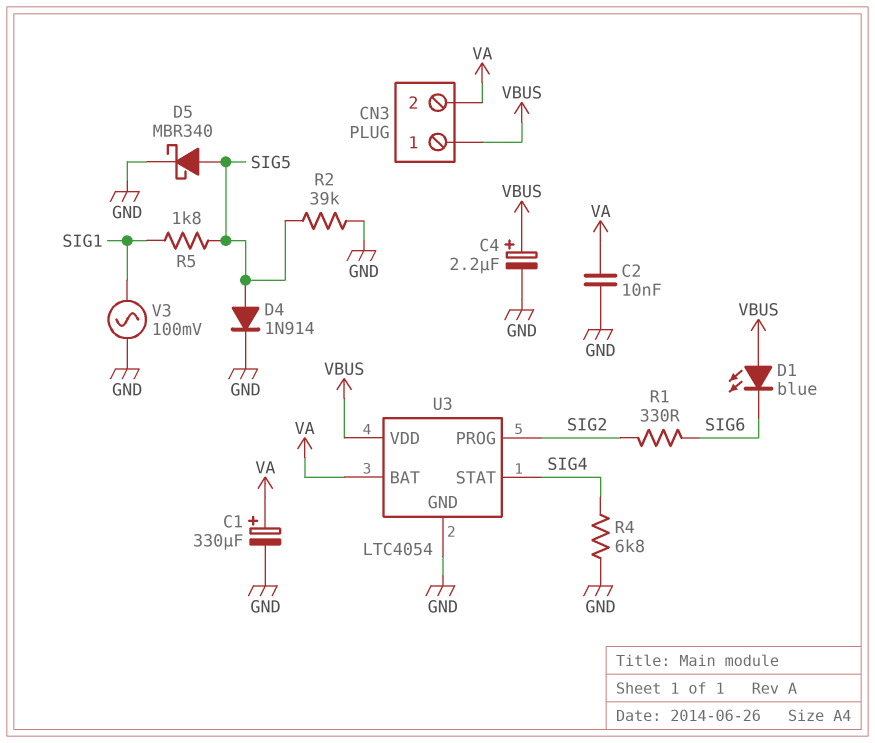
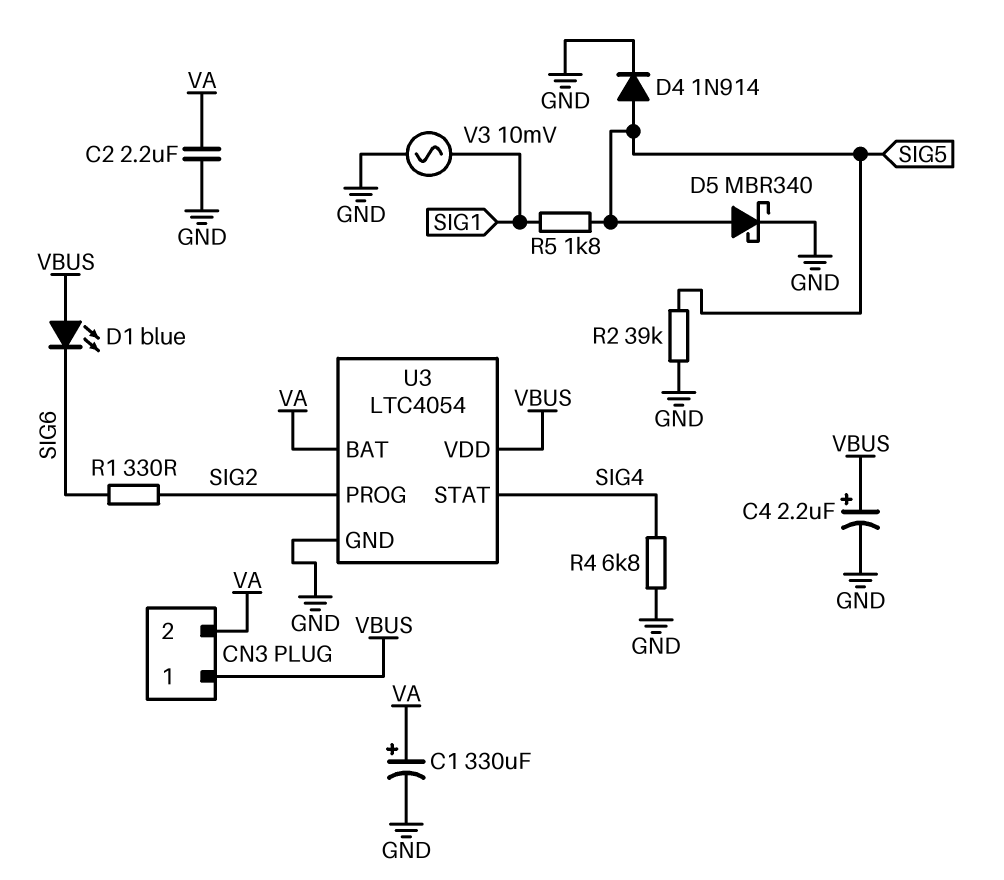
C2: 10nF (GND, VA) -> 2.2uF (GND, VA)
V3: AC 100mV (GND, SIG1) -> AC 10mV (GND, SIG1)

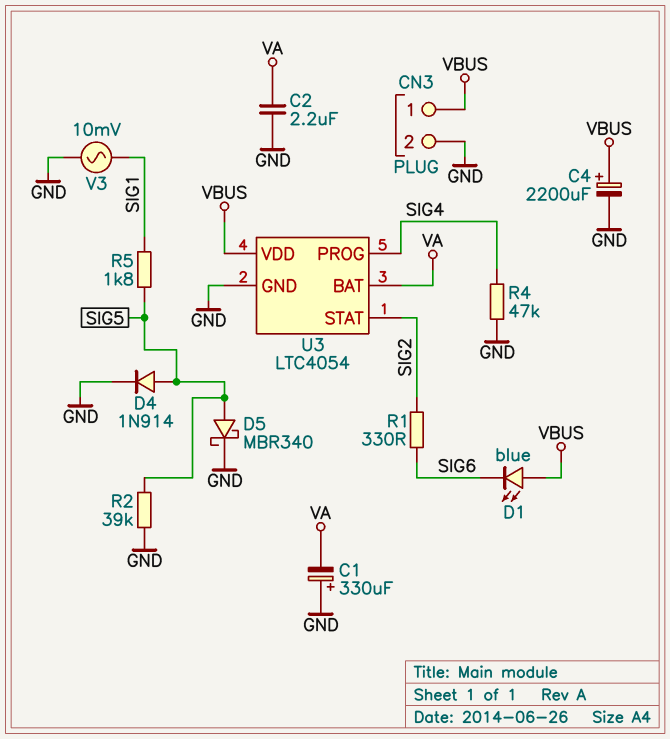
C1: 330uF (plus VA, minus GND) -> 330uF (plus GND, minus VA)
C4: 2.2uF (plus VBUS, minus GND) -> 2200uF (plus VBUS, minus GND)
CN3 pin 2: VA -> GND
R4: 6.8k (GND, SIG4) -> 47k (GND, SIG4)
U3 pin PROG: SIG2 -> SIG4
U3 pin STAT: SIG4 -> SIG2

